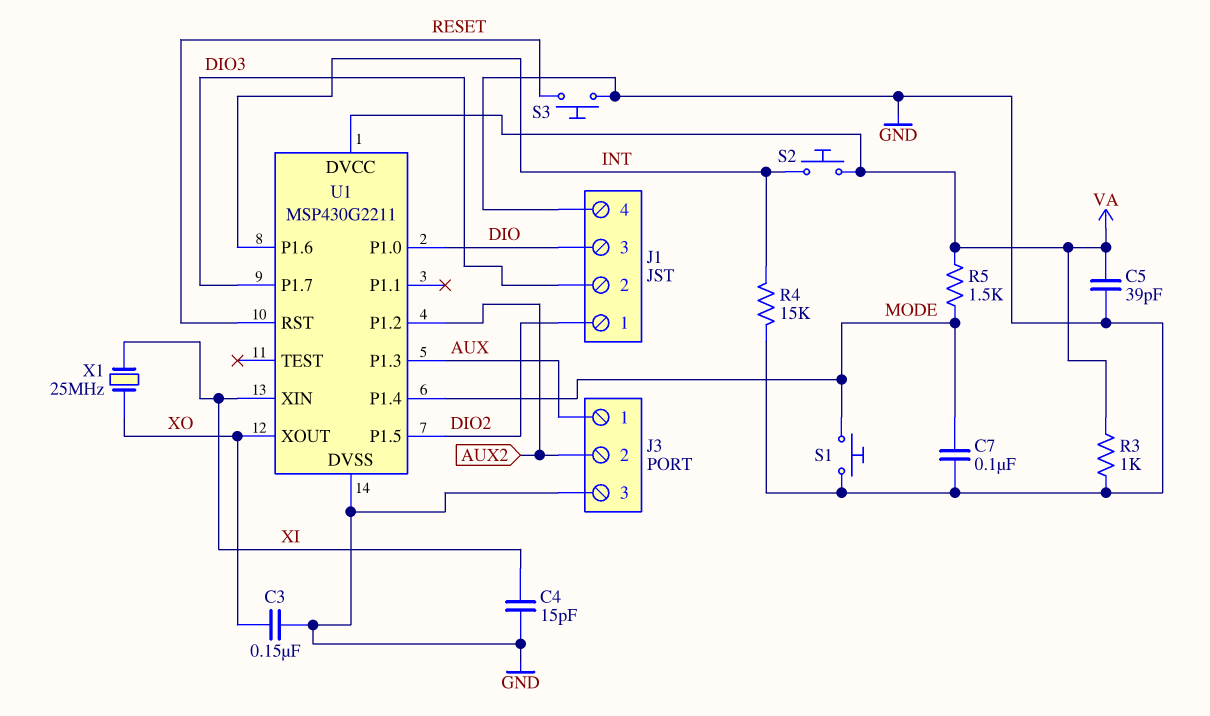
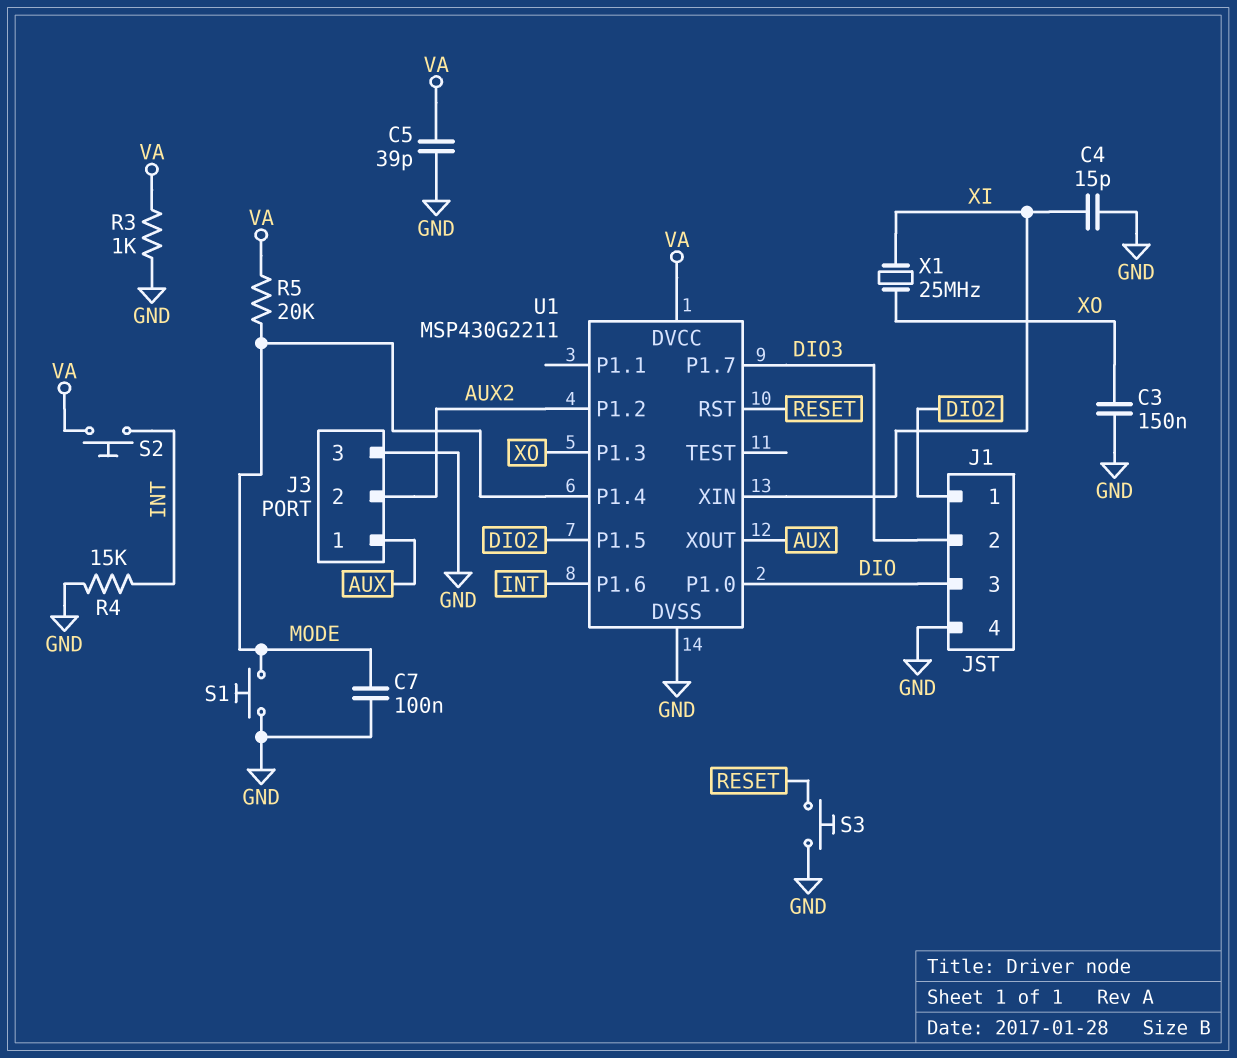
R5: 1.5k (MODE, VA) -> 20k (MODE, VA)
U1 pin P1.3: AUX -> XO
U1 pin XOUT: XO -> AUX

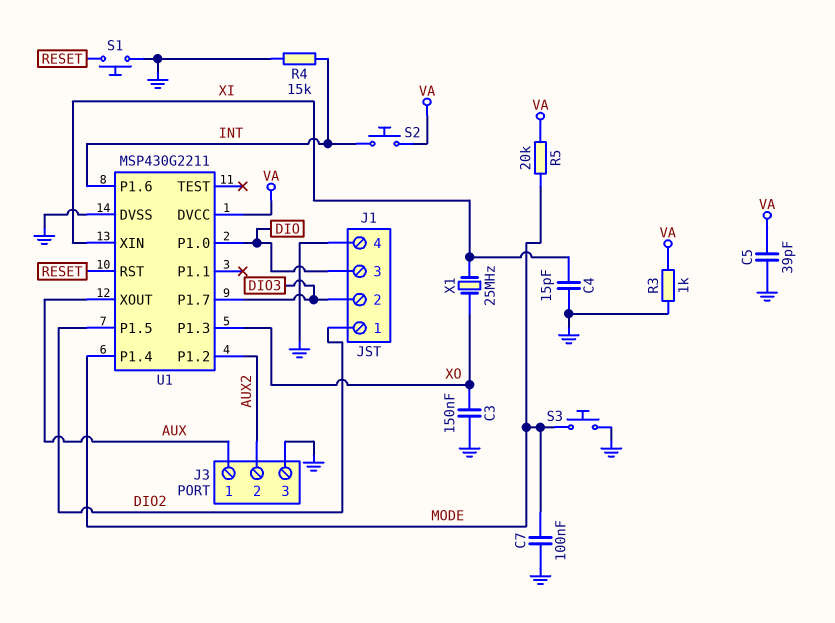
S1: button (GND, MODE) -> button (GND, RESET)
S3: button (GND, RESET) -> button (GND, MODE)

